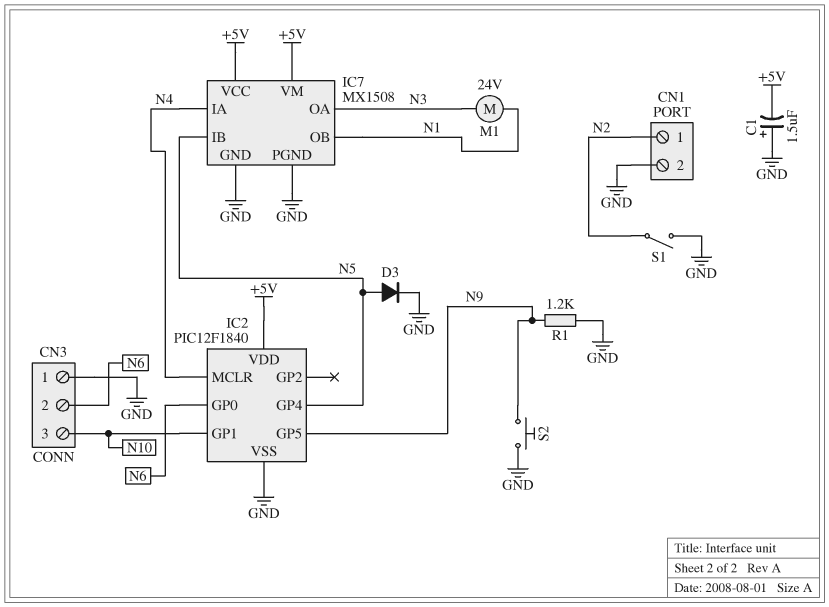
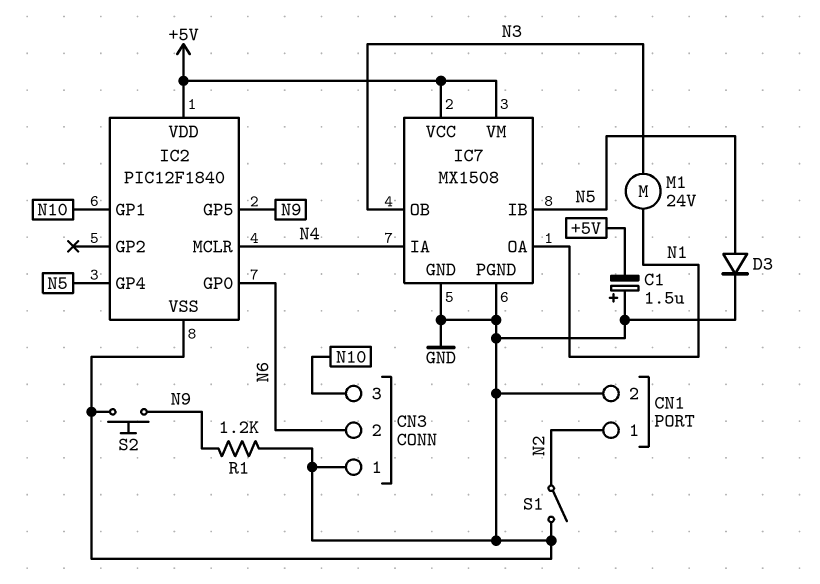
IC7 pin OA: N3 -> N1
IC7 pin OB: N1 -> N3

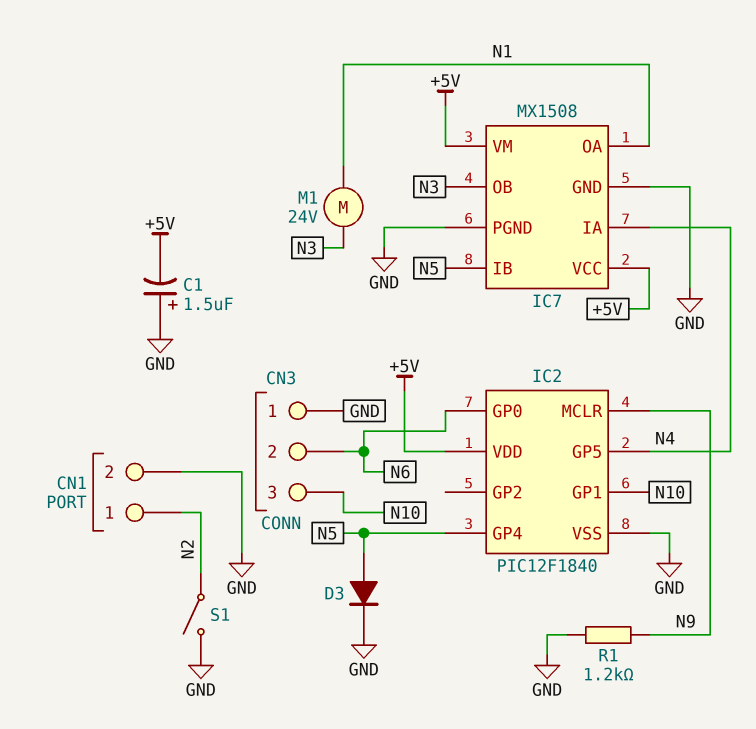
IC2 pin GP5: N9 -> N4
IC2 pin MCLR: N4 -> N9
S2: button (GND, N9) -> none

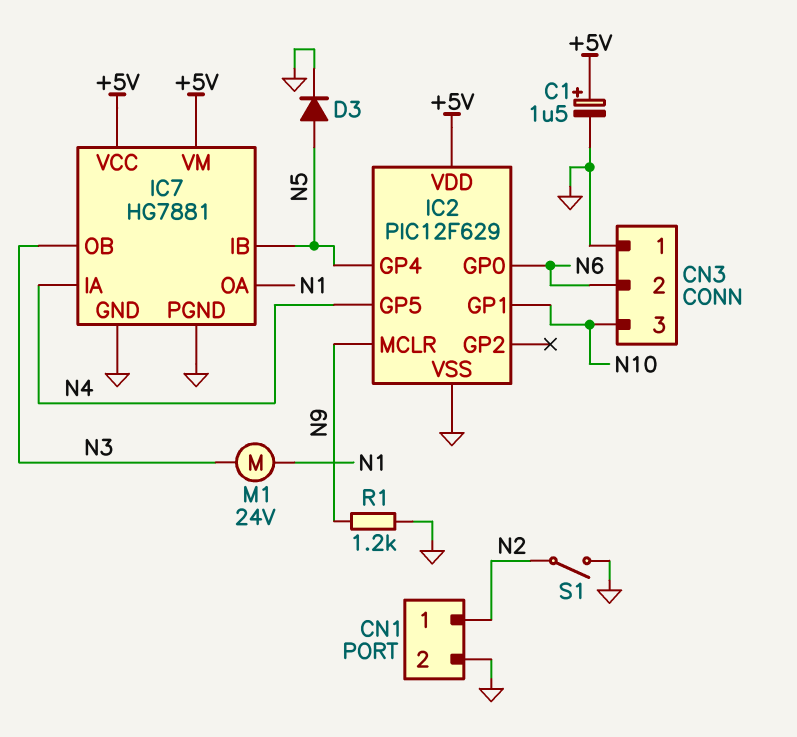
C1: 1.5uF (plus GND, minus +5V) -> 1.5uF (plus +5V, minus GND)
IC2: PIC12F1840 -> PIC12F629
IC7: MX1508 -> HG7881

